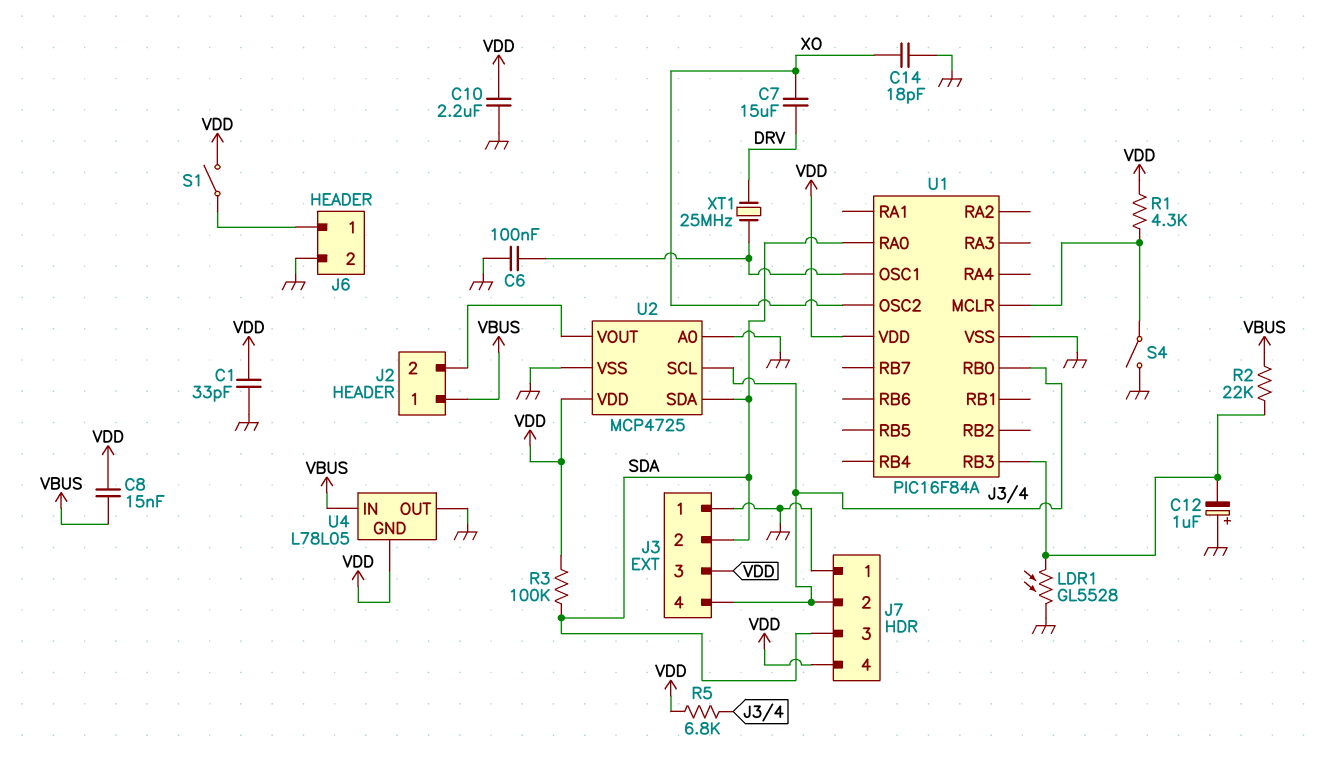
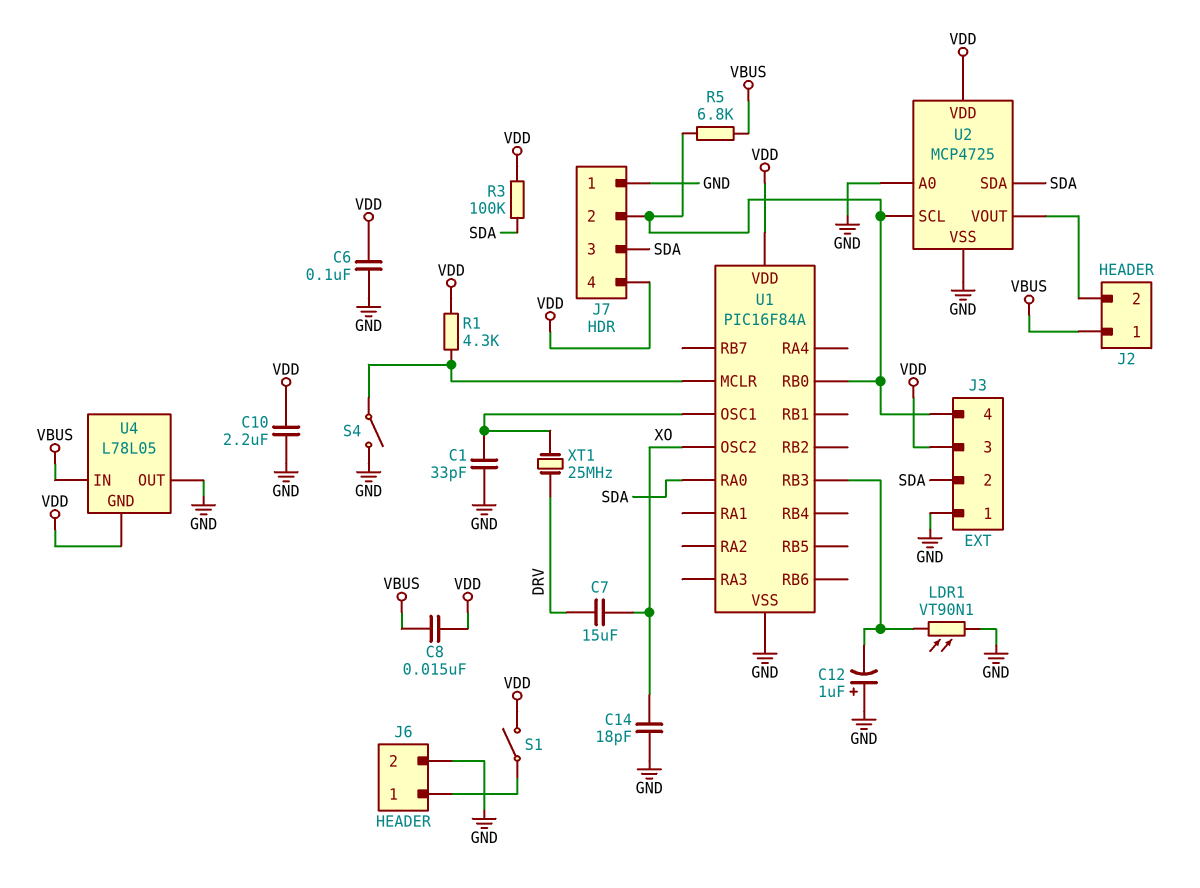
C1: 33pF (GND, VDD) -> 33pF (GND, U1/OSC1)
C6: 100nF (GND, U1/OSC1) -> 100nF (GND, VDD)
LDR1: GL5528 (GND, U1/RB3) -> VT90N1 (GND, U1/RB3)
R2: 22k (U1/RB3, VBUS) -> none
R5: 6.8k (J3/4, VDD) -> 6.8k (J3/4, VBUS)

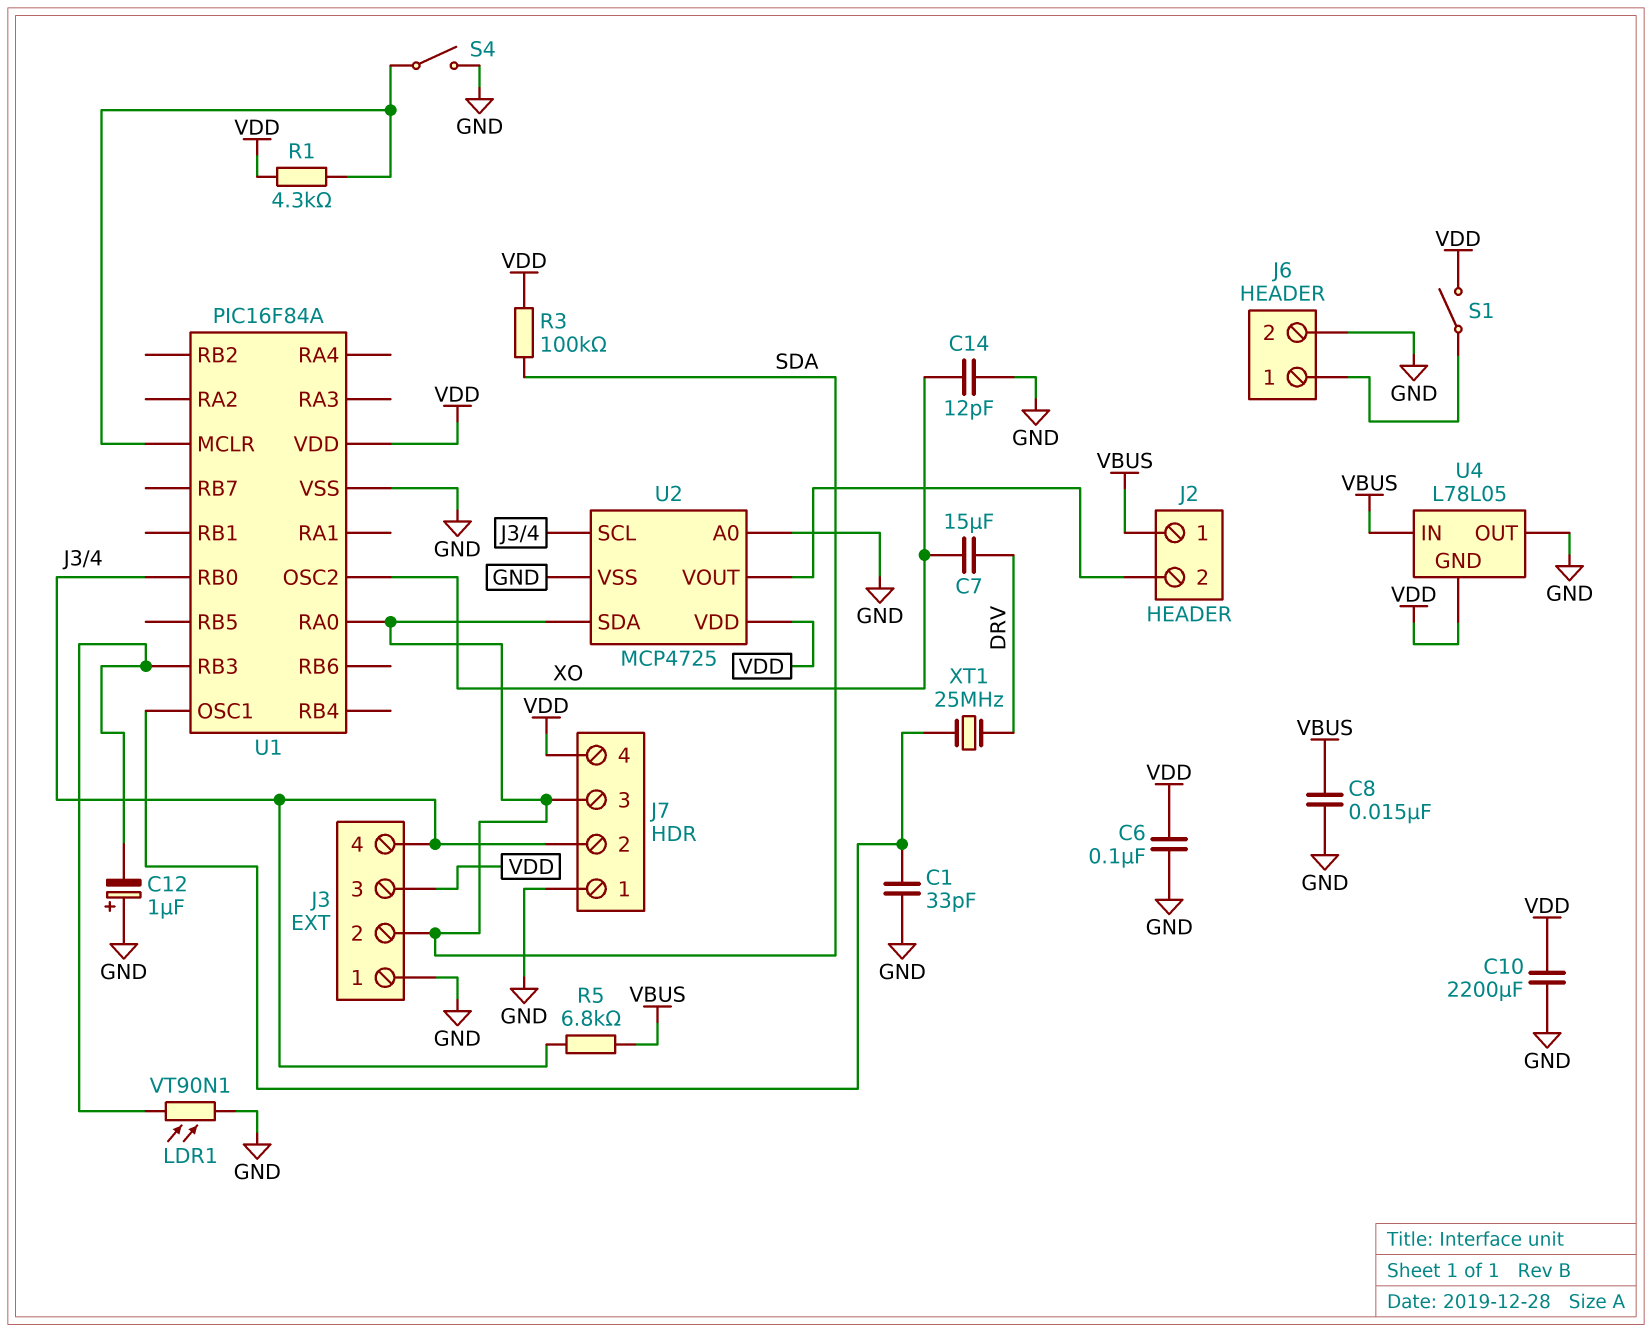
C8: 15nF (VBUS, VDD) -> 15nF (GND, VBUS)
C10: 2.2uF (GND, VDD) -> 2200uF (GND, VDD)
C14: 18pF (GND, XO) -> 12pF (GND, XO)

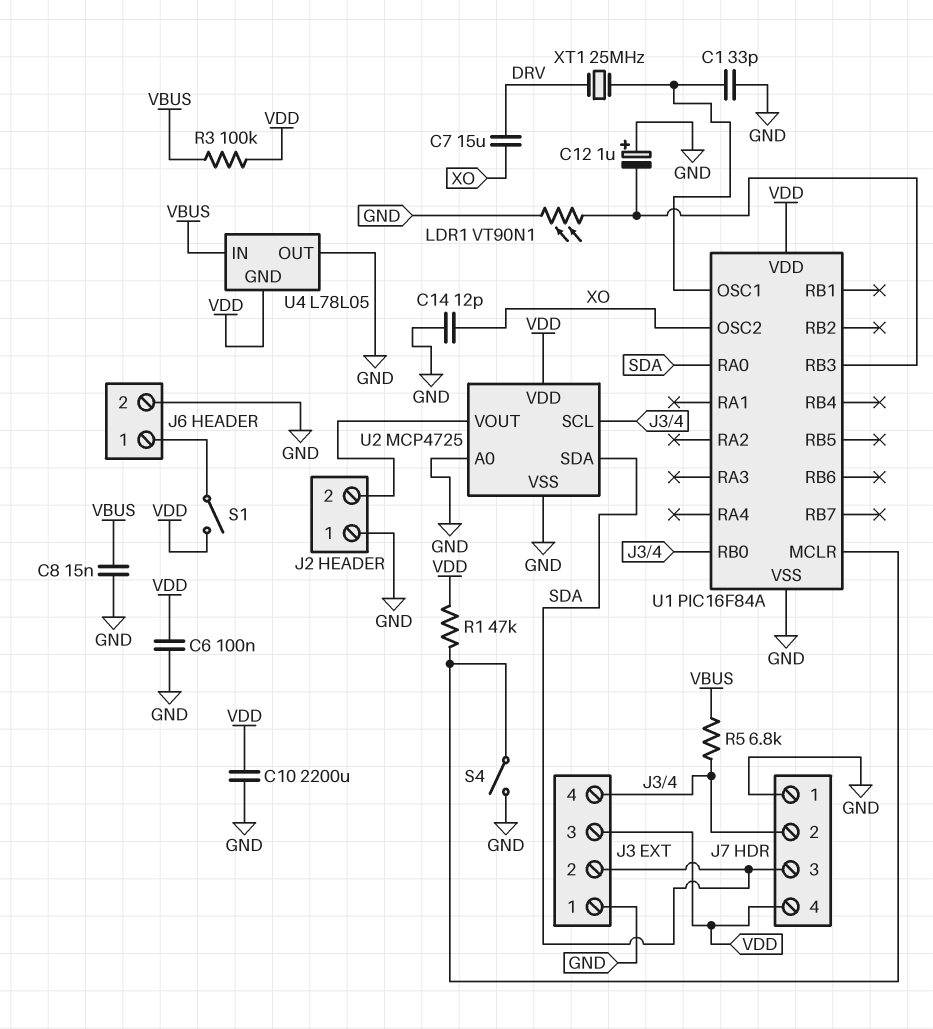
J2 pin 1: VBUS -> GND
R1: 4.3k (U1/MCLR, VDD) -> 47k (U1/MCLR, VDD)
R3: 100k (SDA, VDD) -> 100k (VBUS, VDD)

